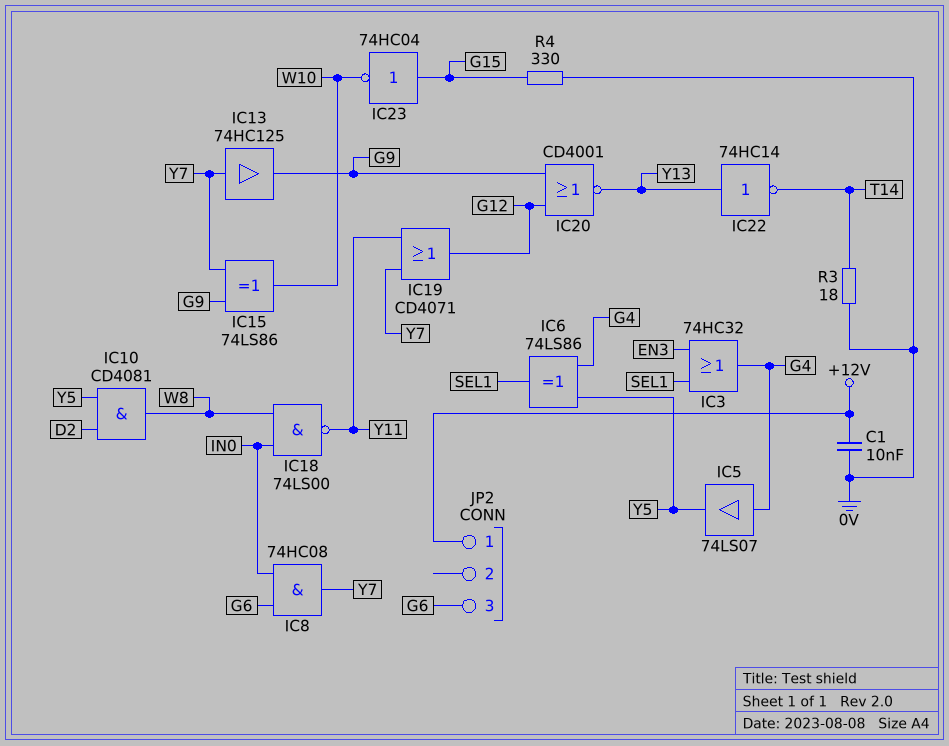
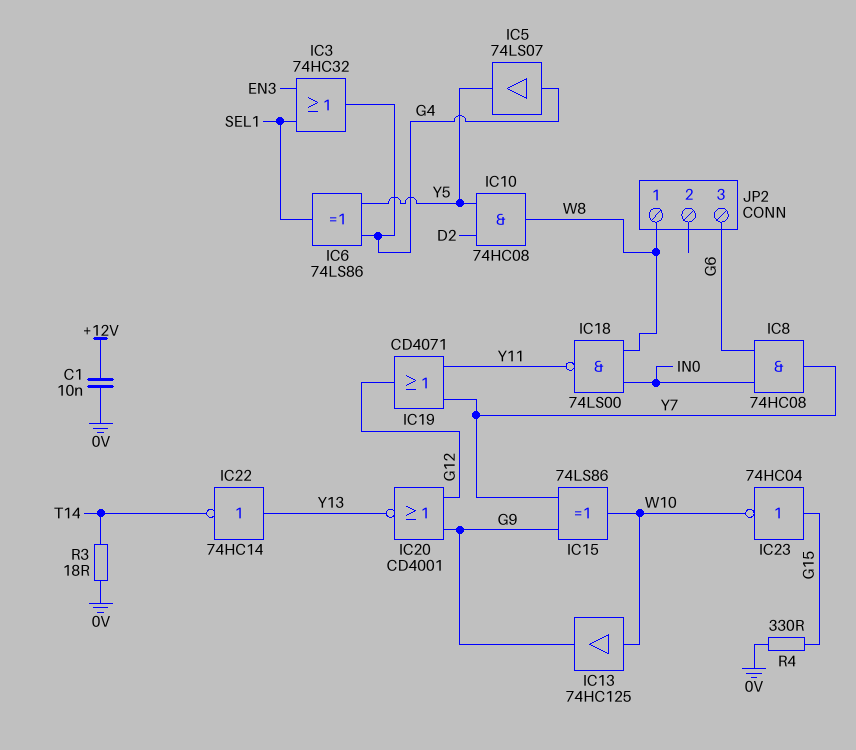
IC10: AND CD4081 (in D2, in Y5, out W8) -> AND 74HC08 (in D2, in Y5, out W8)
IC13: buffer 74HC125 (in Y7, out G9) -> buffer 74HC125 (in W10, out G9)
JP2 pin 1: +12V -> W8

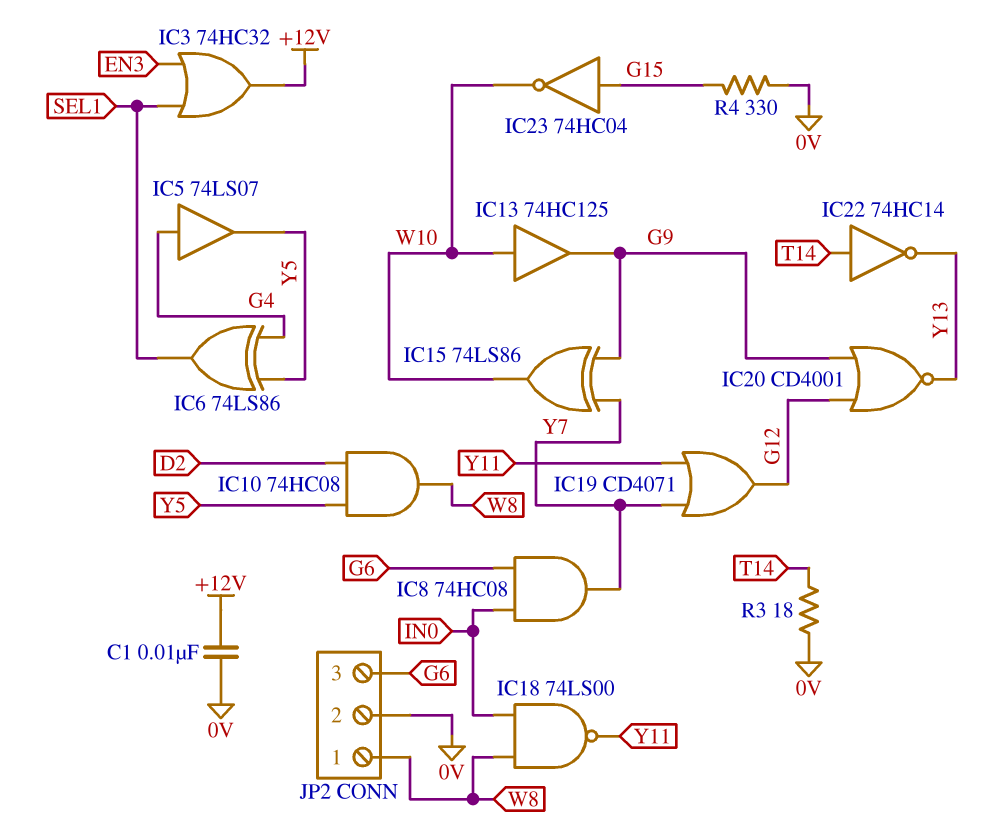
IC3: OR 74HC32 (in EN3, in SEL1, out G4) -> OR 74HC32 (in EN3, in SEL1, out +12V)
IC22: NOT 74HC14 (in Y13, out T14) -> NOT 74HC14 (in T14, out Y13)
JP2 pin 2: none -> 0V

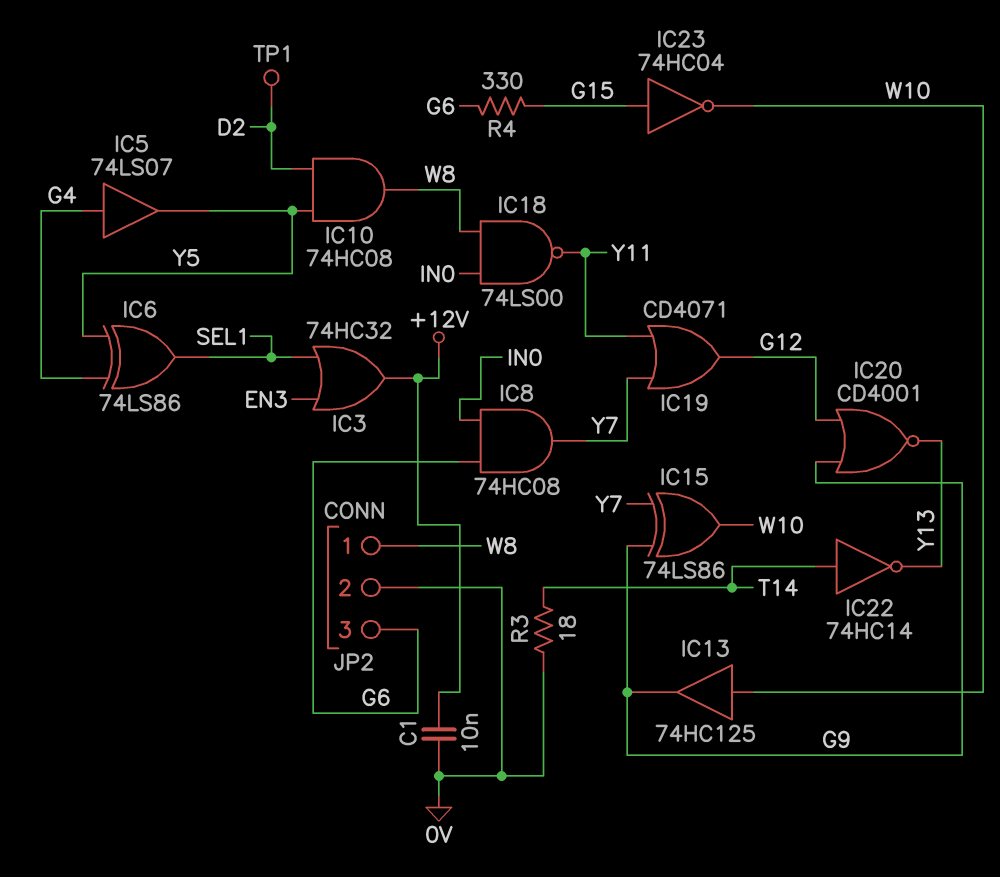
R4: 330 (0V, G15) -> 330 (G6, G15)
TP1: none -> test point (D2)

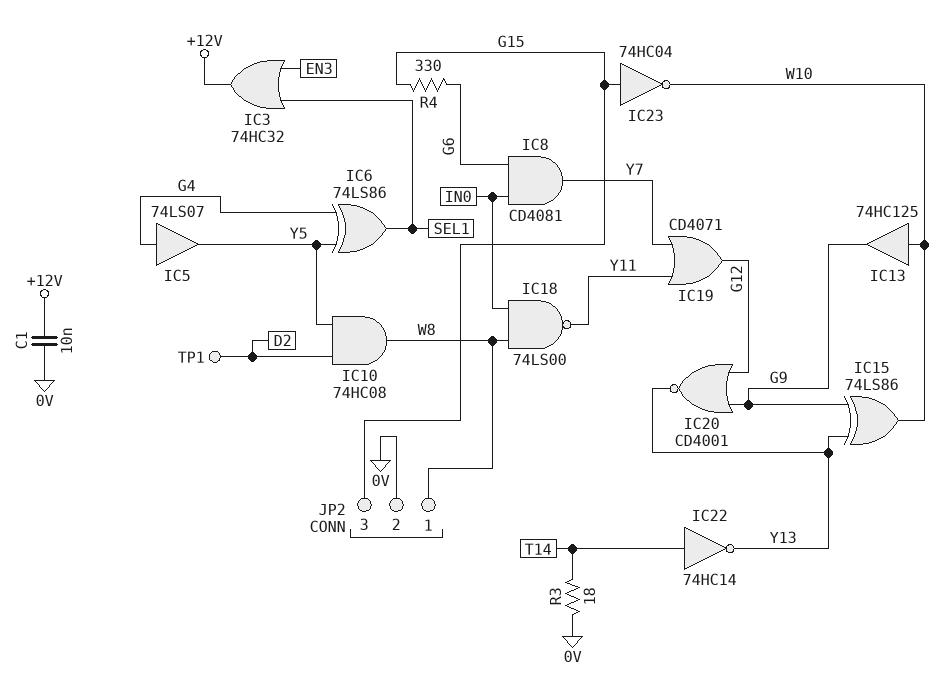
IC8: AND 74HC08 (in G6, in IN0, out Y7) -> AND CD4081 (in G6, in IN0, out Y7)
IC15: XOR 74LS86 (in G9, in Y7, out W10) -> XOR 74LS86 (in G9, in Y13, out W10)
JP2 pin 3: G6 -> G15

